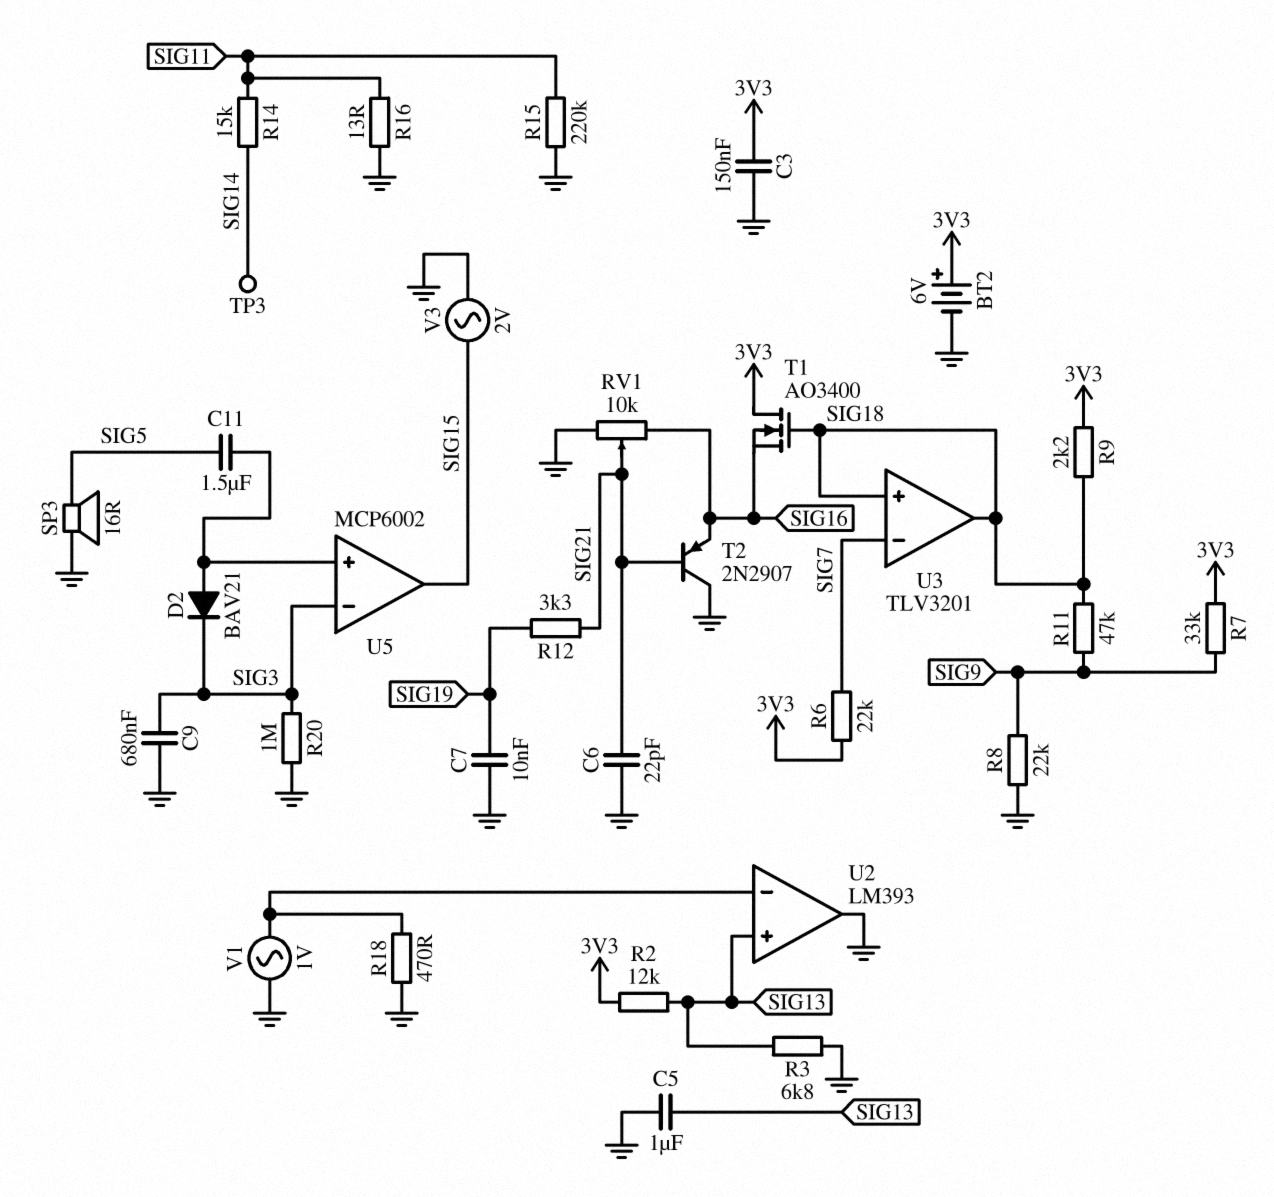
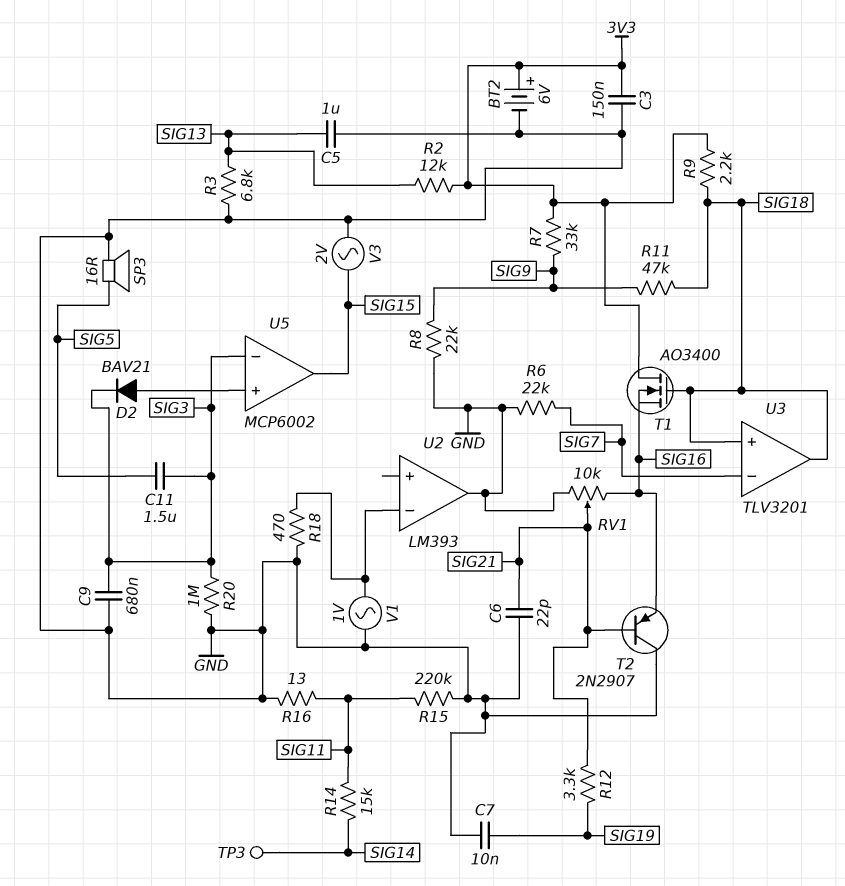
C11: 1.5uF (SIG5, U5/in+) -> 1.5uF (SIG3, SIG5)
R6: 22k (3V3, SIG7) -> 22k (GND, SIG7)
U2 pin in+: SIG13 -> none

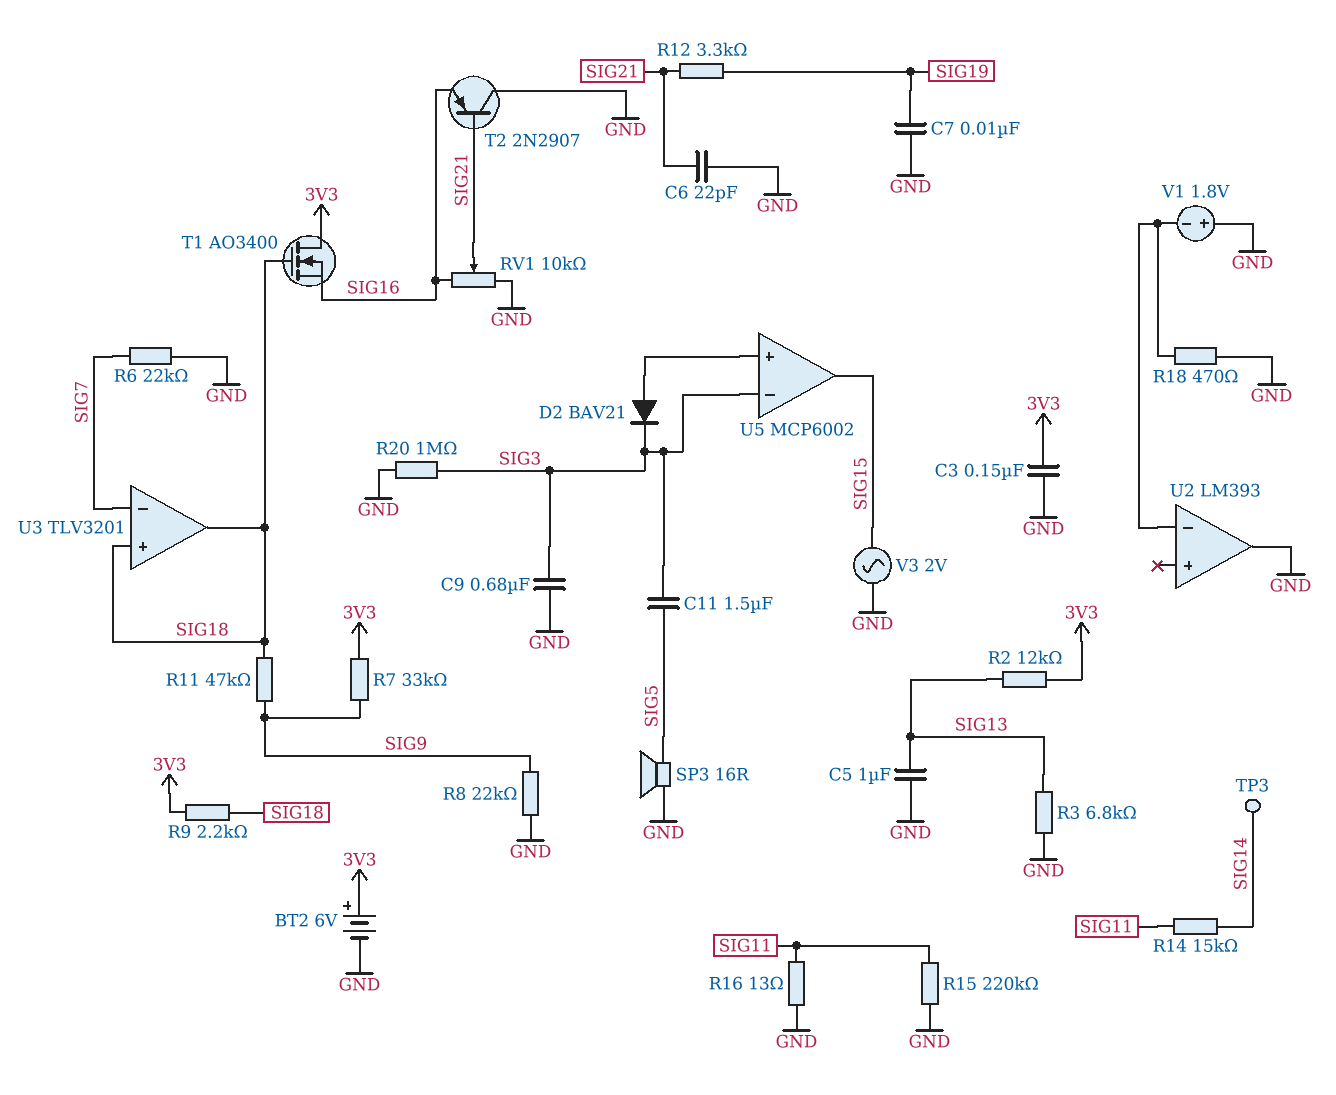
V1: AC 1V (GND, U2/in-) -> 1.8V (plus GND, minus U2/in-)

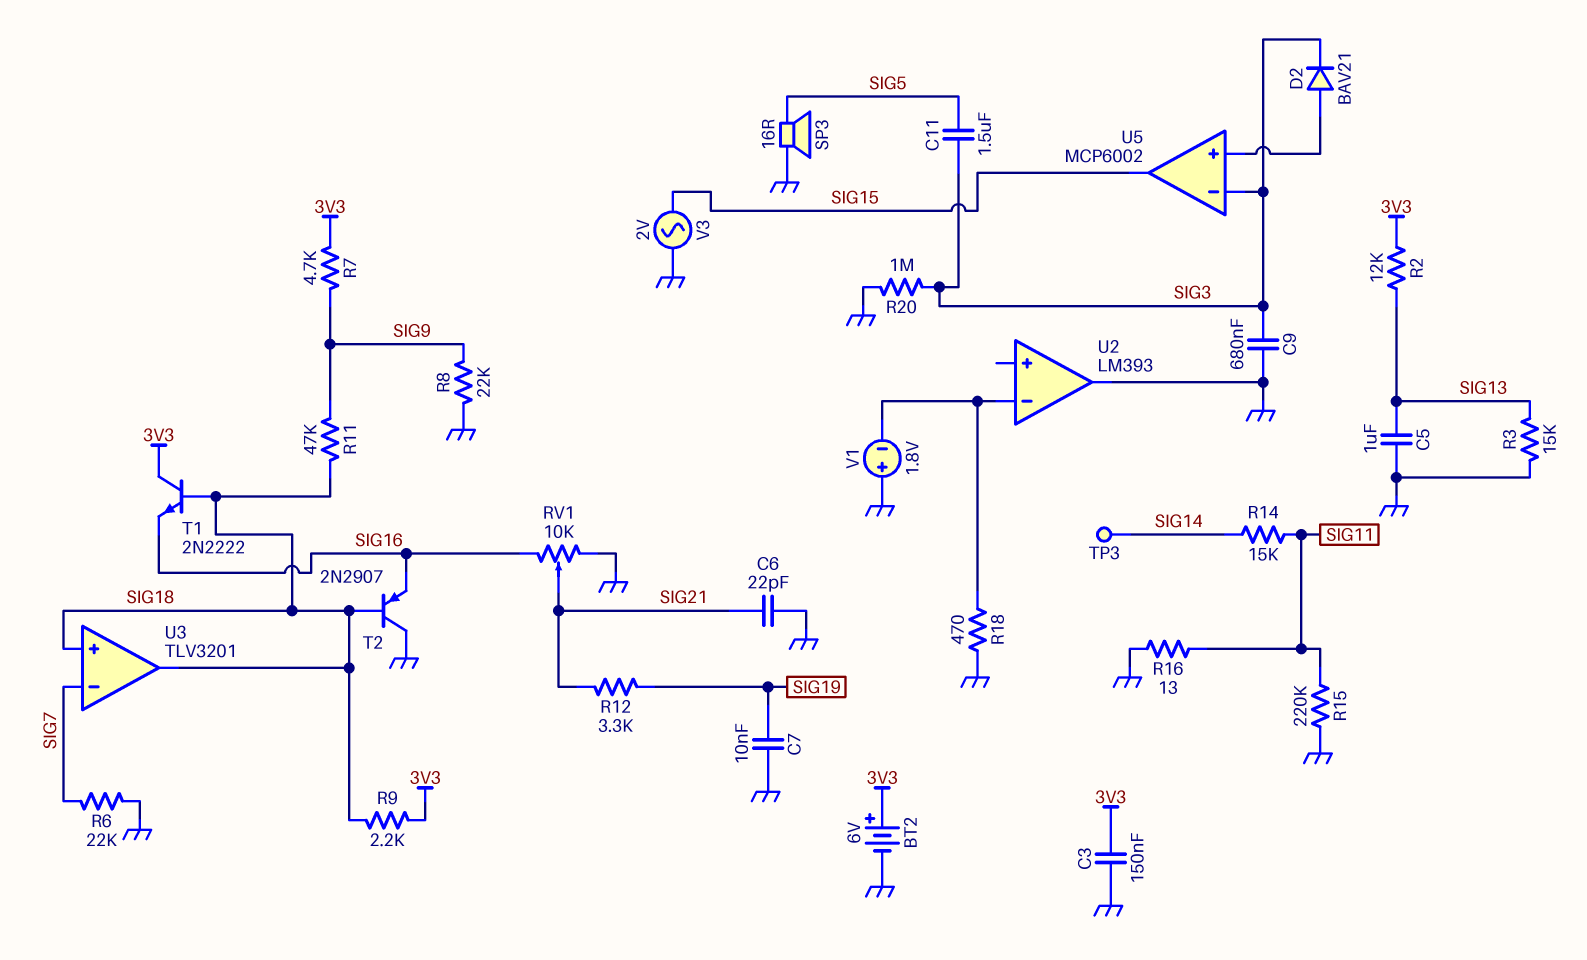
R3: 6.8k (GND, SIG13) -> 15k (GND, SIG13)
R7: 33k (3V3, SIG9) -> 4.7k (3V3, SIG9)
T1: NMOS AO3400 (G SIG18, D 3V3, S SIG16) -> NPN 2N2222 (B SIG18, C 3V3, E SIG16)
T2: PNP 2N2907 (B SIG21, C GND, E SIG16) -> PNP 2N2907 (B SIG18, C GND, E SIG16)

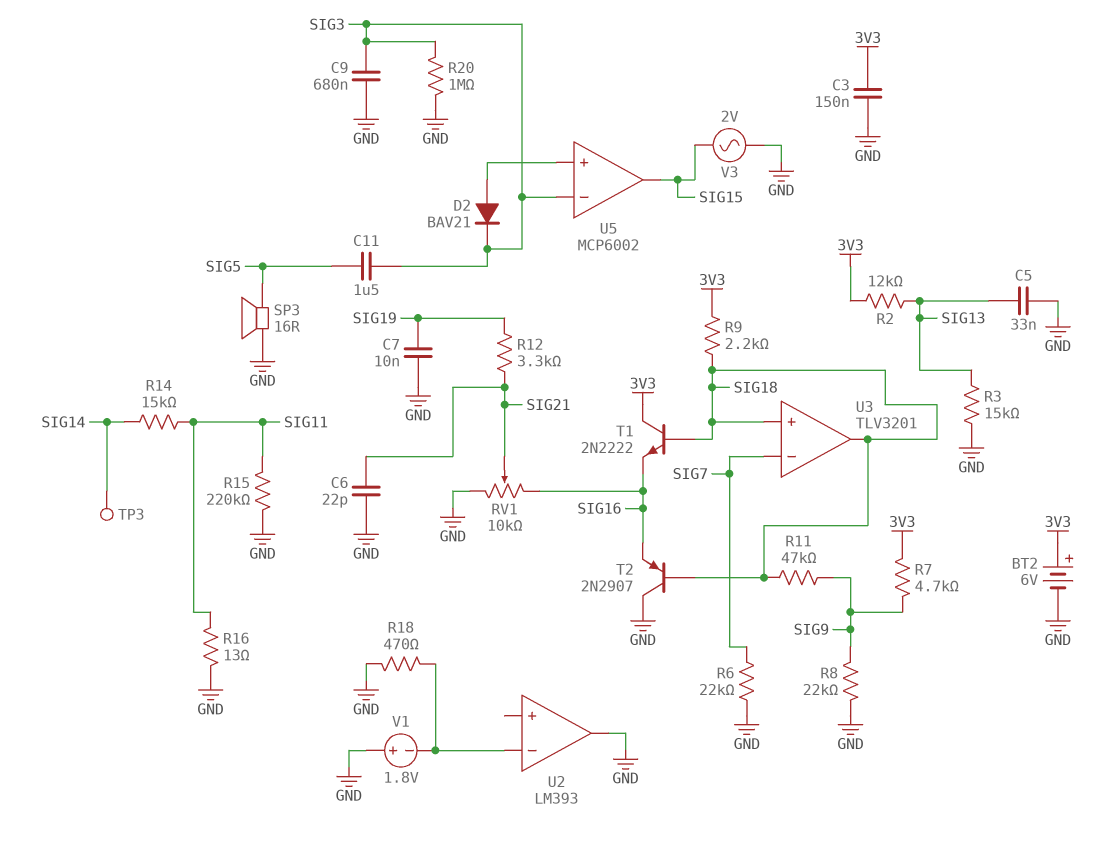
C5: 1uF (GND, SIG13) -> 33nF (GND, SIG13)

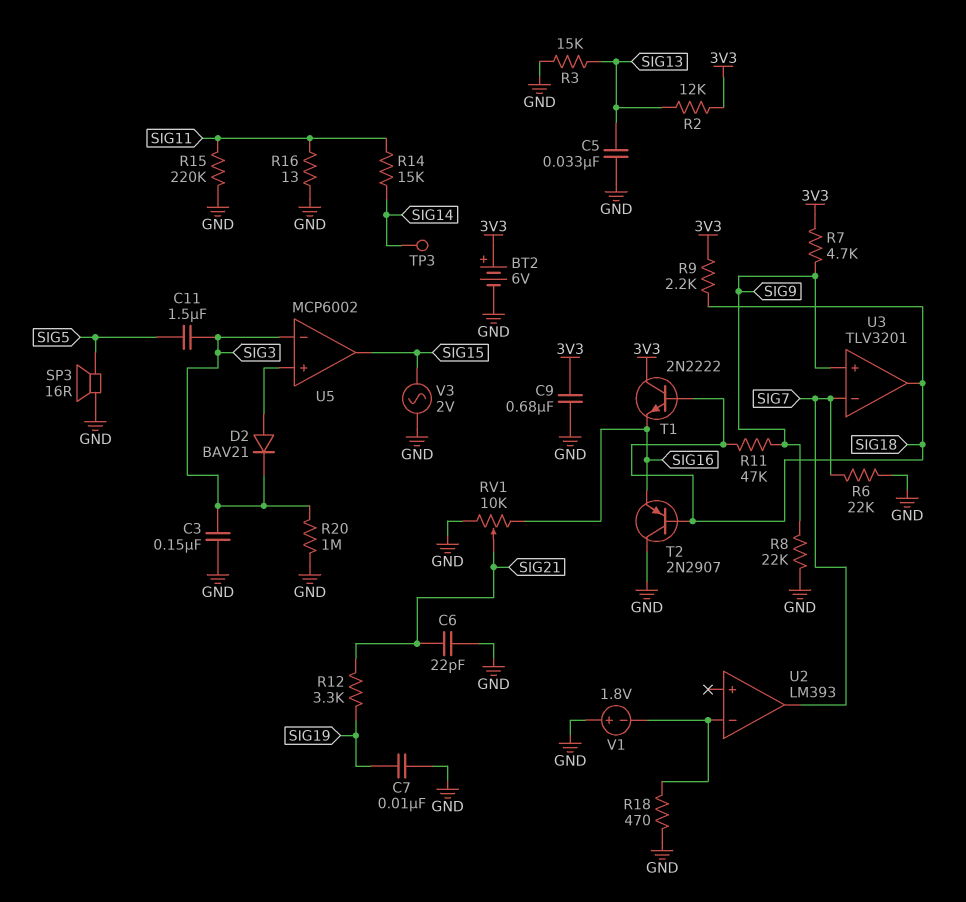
C3: 150nF (3V3, GND) -> 150nF (GND, SIG3)
C9: 680nF (GND, SIG3) -> 680nF (3V3, GND)
U2 pin out: GND -> SIG7
U3 pin in+: SIG18 -> SIG9

